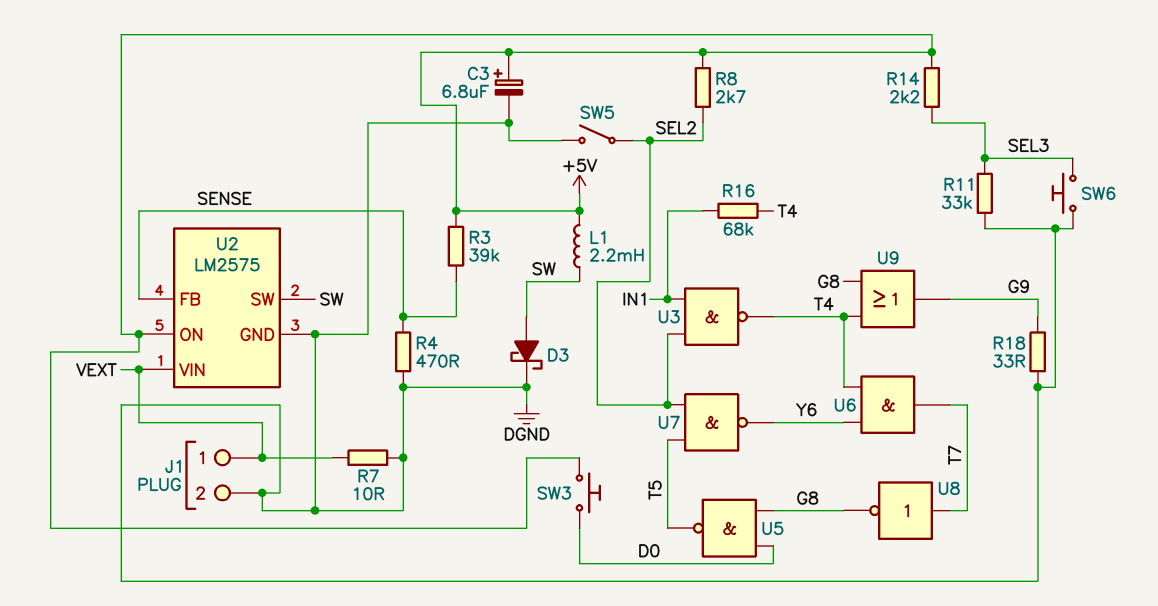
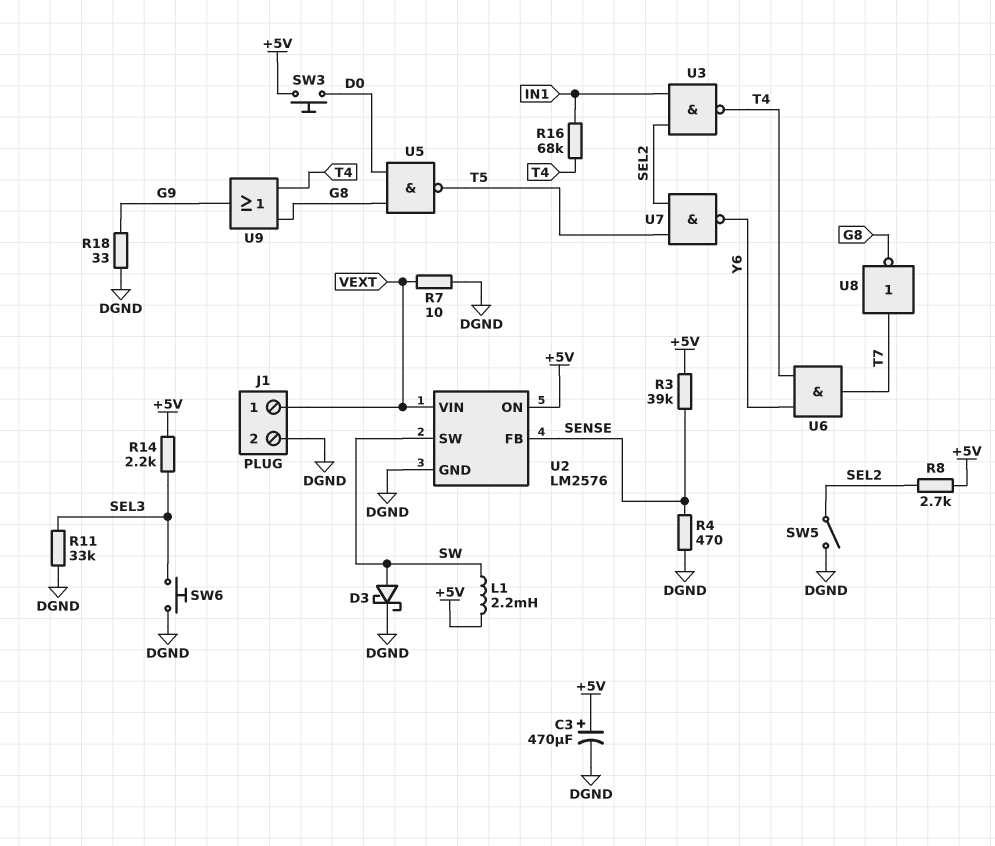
C3: 6.8uF (plus +5V, minus DGND) -> 470uF (plus +5V, minus DGND)
U2: LM2575 -> LM2576

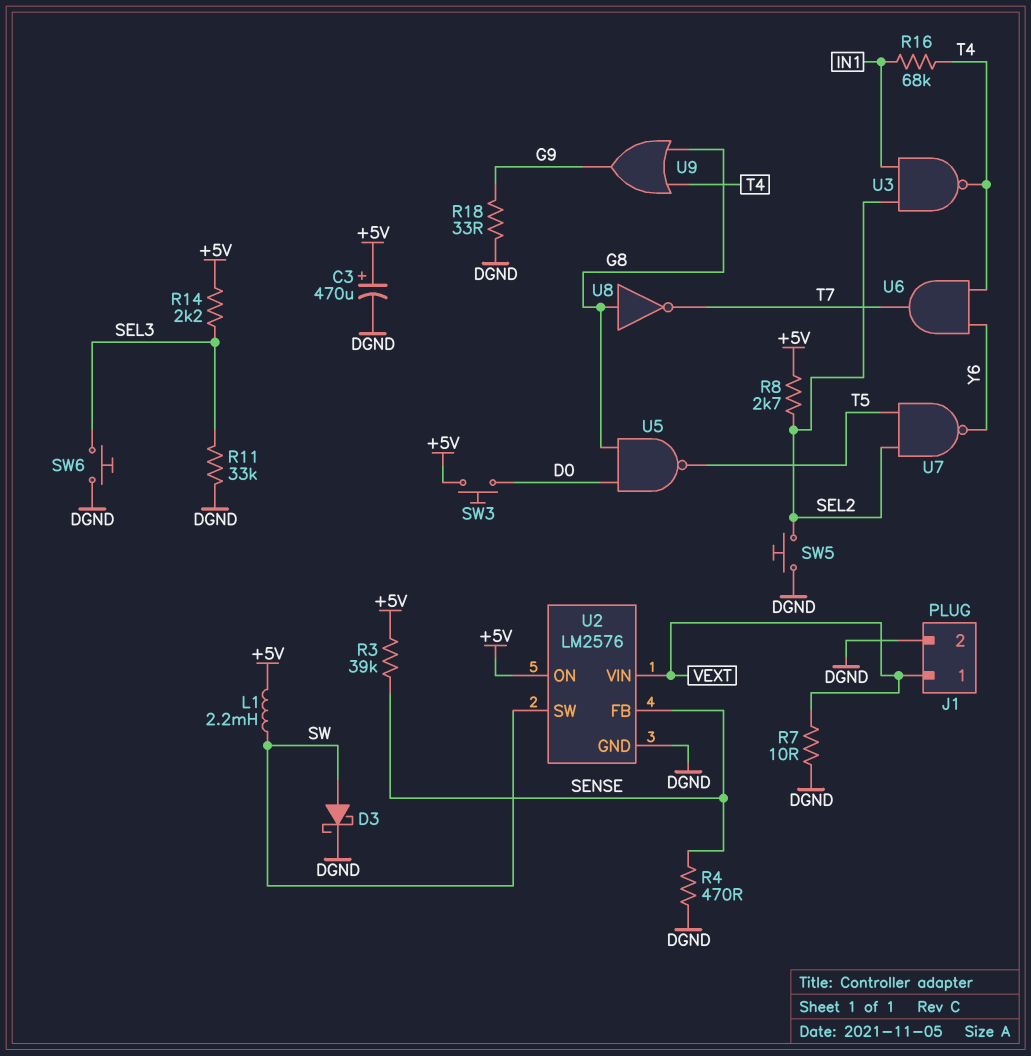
SW5: switch (DGND, SEL2) -> button (DGND, SEL2)
U8: NOT (in T7, out G8) -> NOT (in G8, out T7)

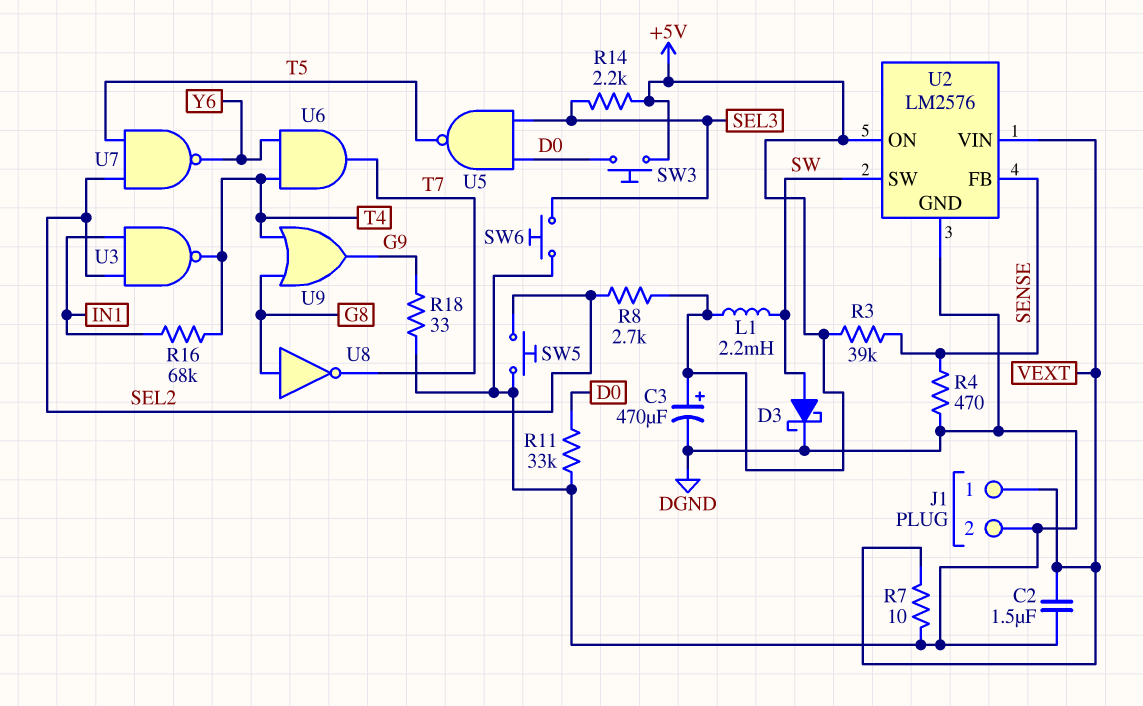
C2: none -> 1.5uF (DGND, VEXT)
R11: 33k (DGND, SEL3) -> 33k (D0, DGND)
U5: NAND (in D0, in G8, out T5) -> NAND (in D0, in SEL3, out T5)

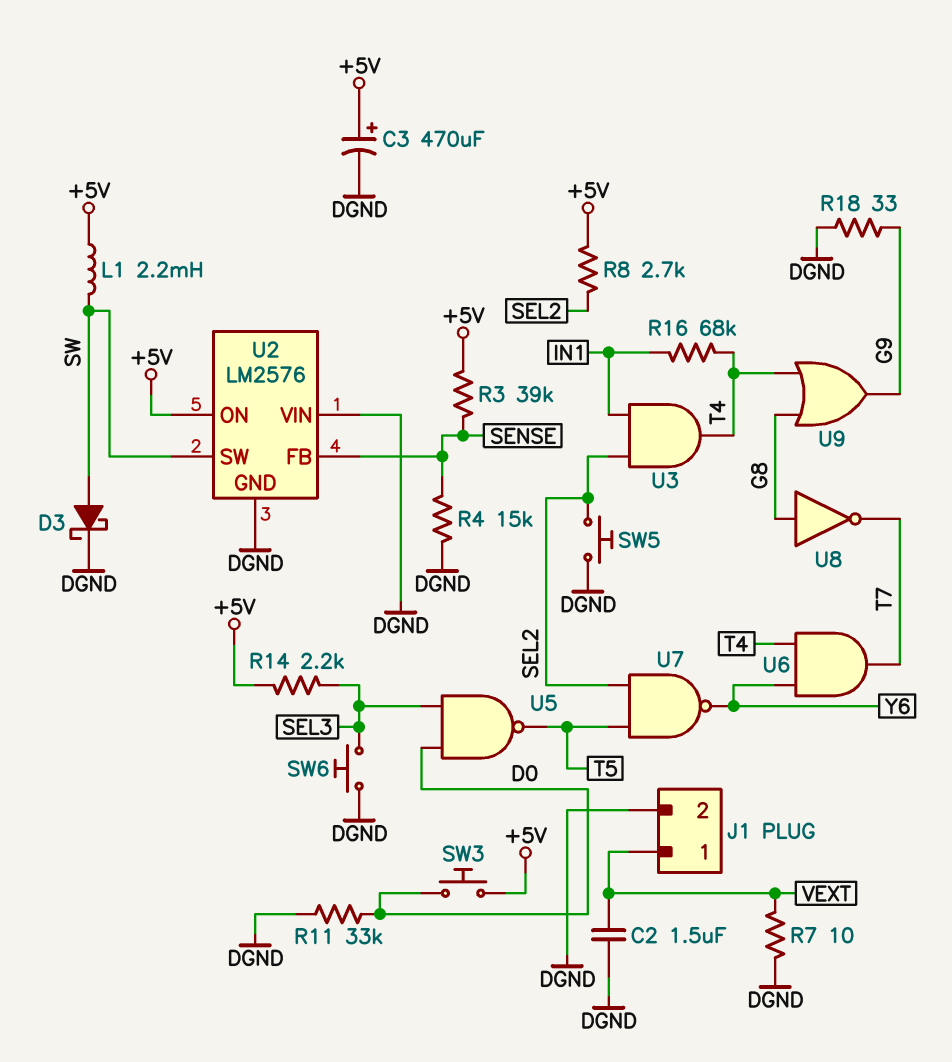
R4: 470 (DGND, SENSE) -> 15k (DGND, SENSE)
U2 pin VIN: VEXT -> DGND
U3: NAND (in IN1, in SEL2, out T4) -> AND (in IN1, in SEL2, out T4)

